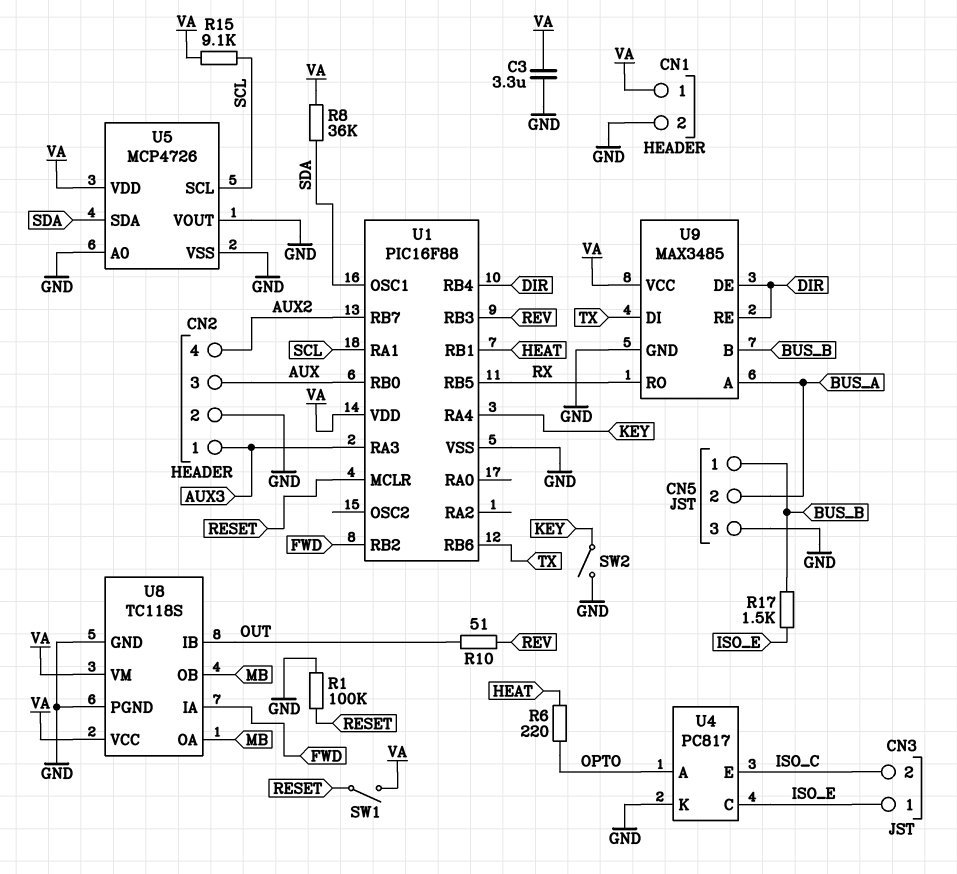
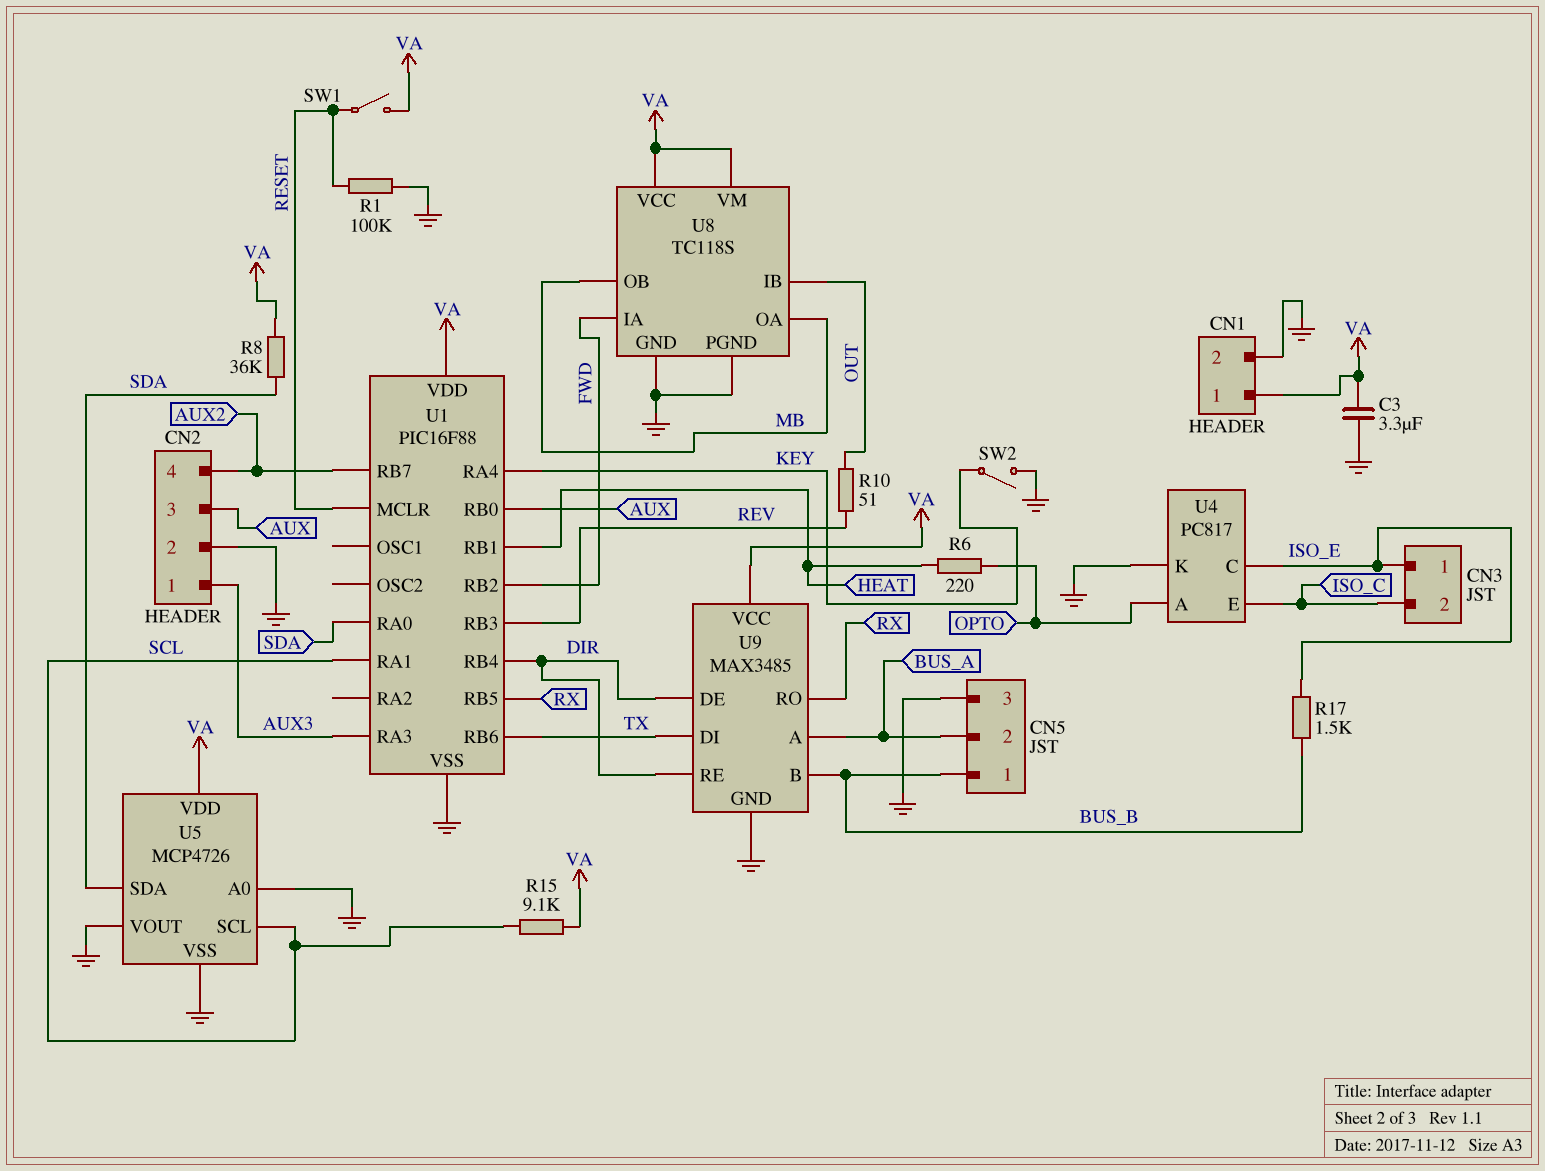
U1 pin OSC1: SDA -> none
U1 pin RA0: none -> SDA

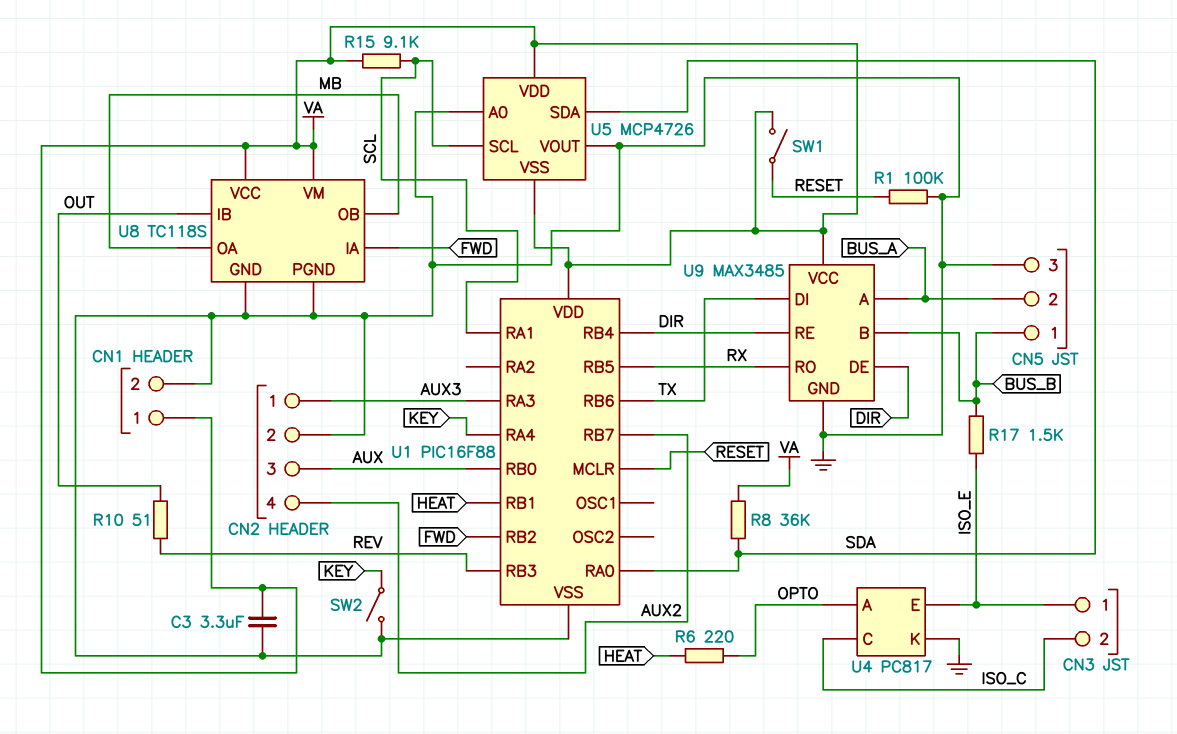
U4 pin C: ISO_E -> ISO_C
U4 pin E: ISO_C -> ISO_E
U5 pin VSS: GND -> VA

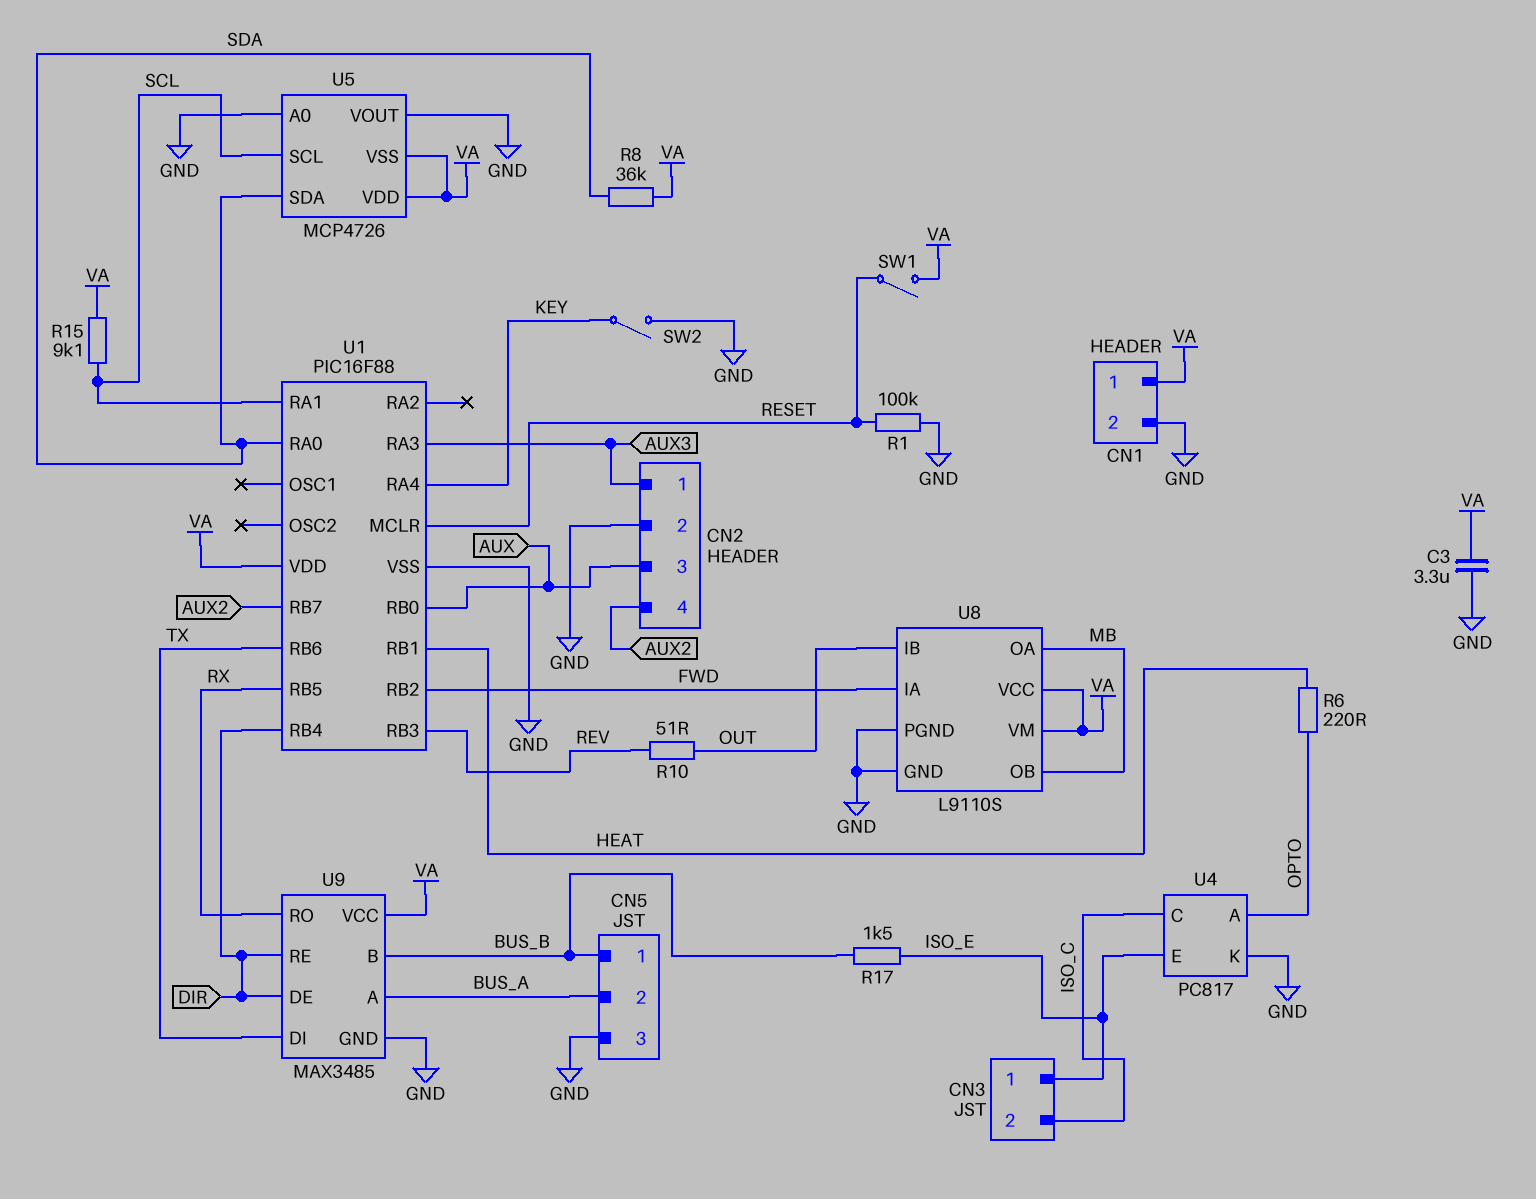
U8: TC118S -> L9110S

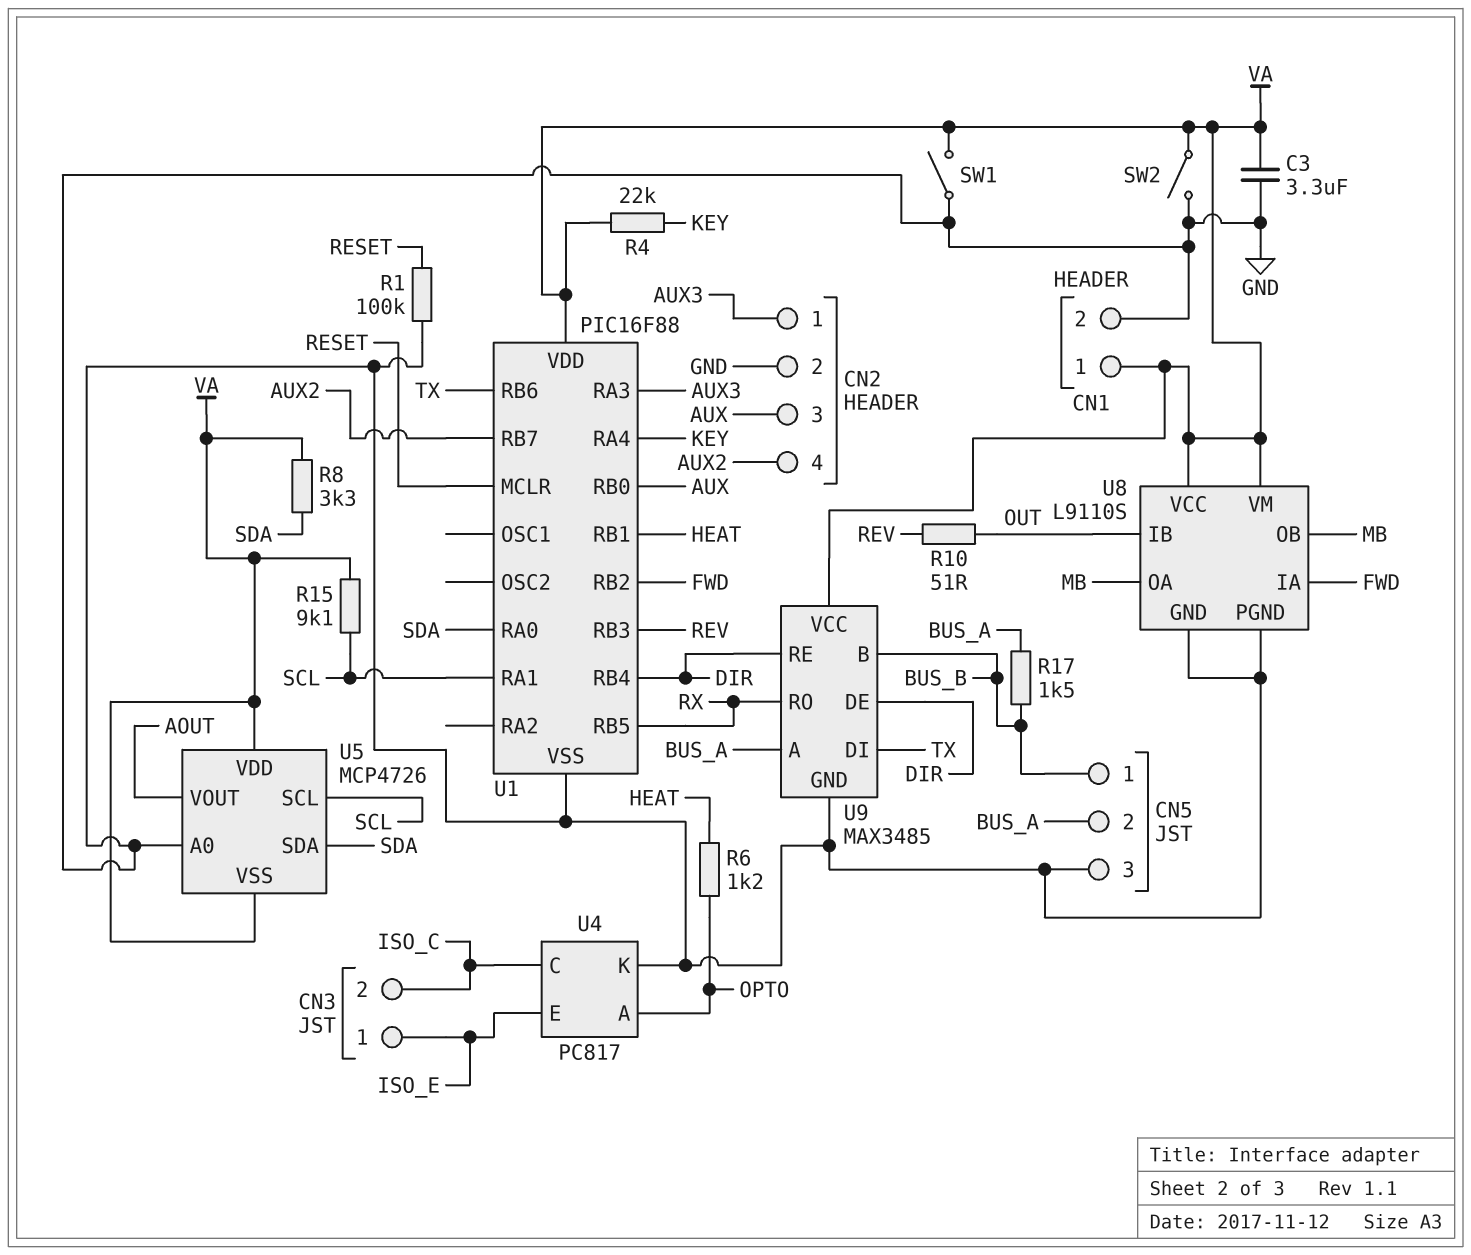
R4: none -> 22k (KEY, VA)
R6: 220 (HEAT, OPTO) -> 1.2k (HEAT, OPTO)
R8: 36k (SDA, VA) -> 3.3k (SDA, VA)
R17: 1.5k (BUS_B, ISO_E) -> 1.5k (BUS_A, BUS_B)
SW1: switch (RESET, VA) -> switch (GND, VA)
SW2: switch (GND, KEY) -> switch (GND, VA)
U5 pin VOUT: GND -> AOUT

